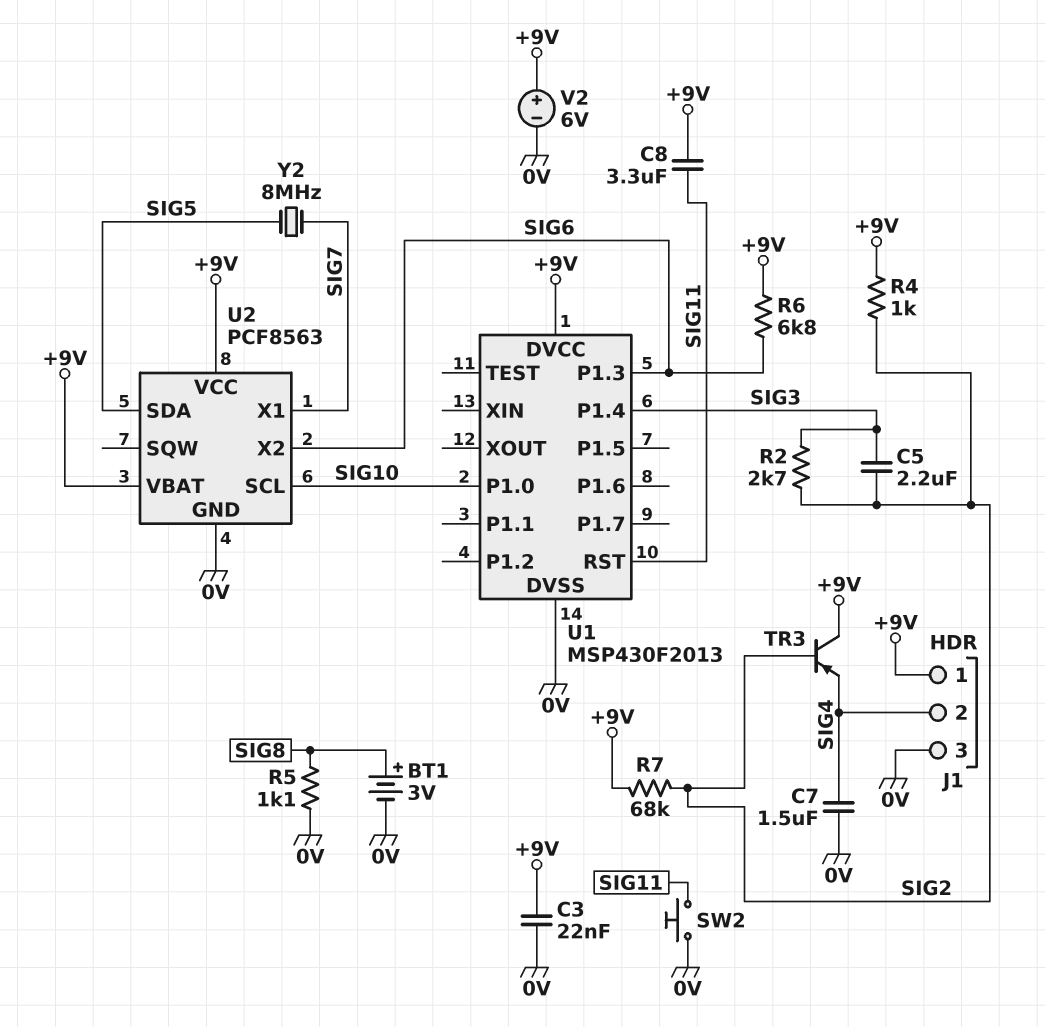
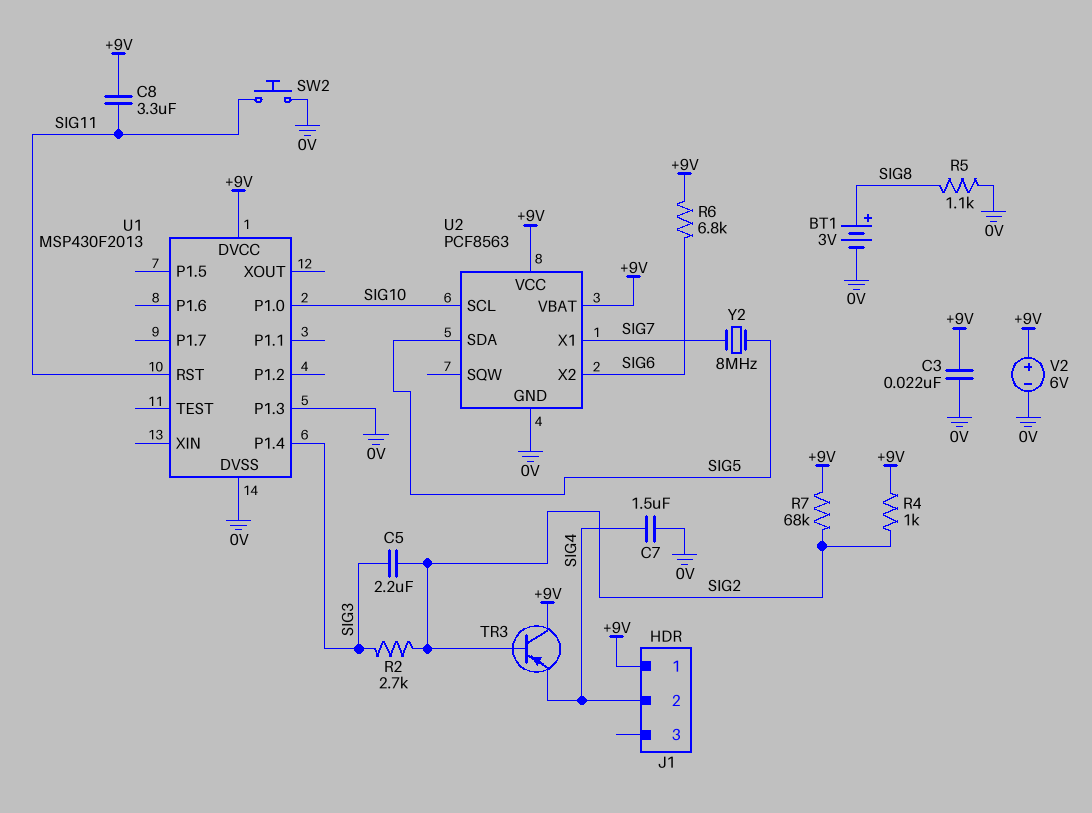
J1 pin 3: 0V -> none
U1 pin P1.3: SIG6 -> 0V

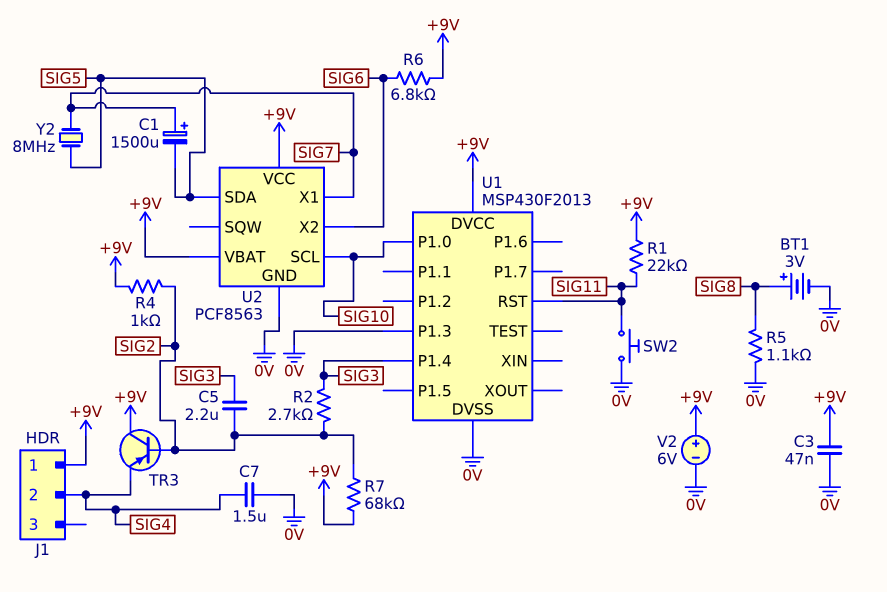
C1: none -> 1500uF (plus SIG7, minus SIG5)
C3: 22nF (+9V, 0V) -> 47nF (+9V, 0V)
C8: 3.3uF (+9V, SIG11) -> none
R1: none -> 22k (+9V, SIG11)

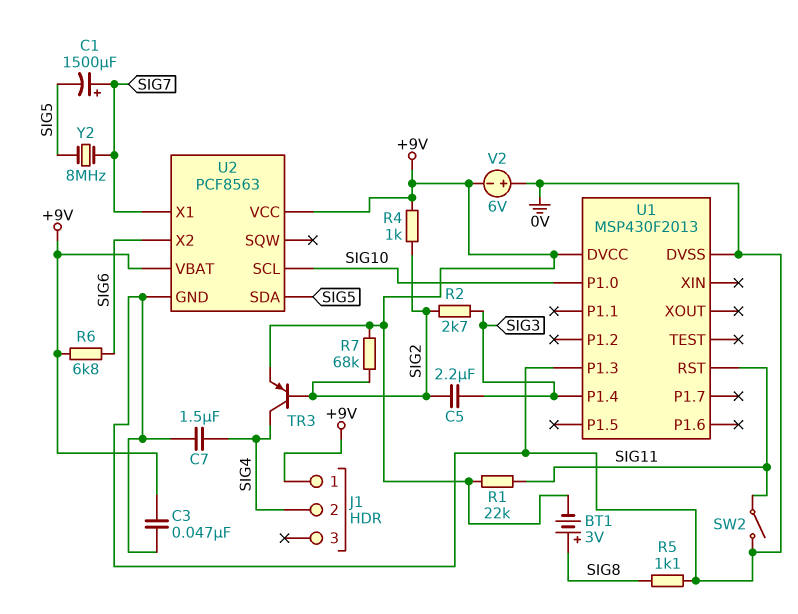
BT1: 3V (plus SIG8, minus 0V) -> 3V (plus SIG8, minus +9V)
SW2: button (0V, SIG11) -> switch (0V, SIG11)
TR3: PNP (B SIG2, C +9V, E SIG4) -> PNP (B SIG2, C SIG4, E +9V)
V2: 6V (plus +9V, minus 0V) -> 6V (plus 0V, minus +9V)

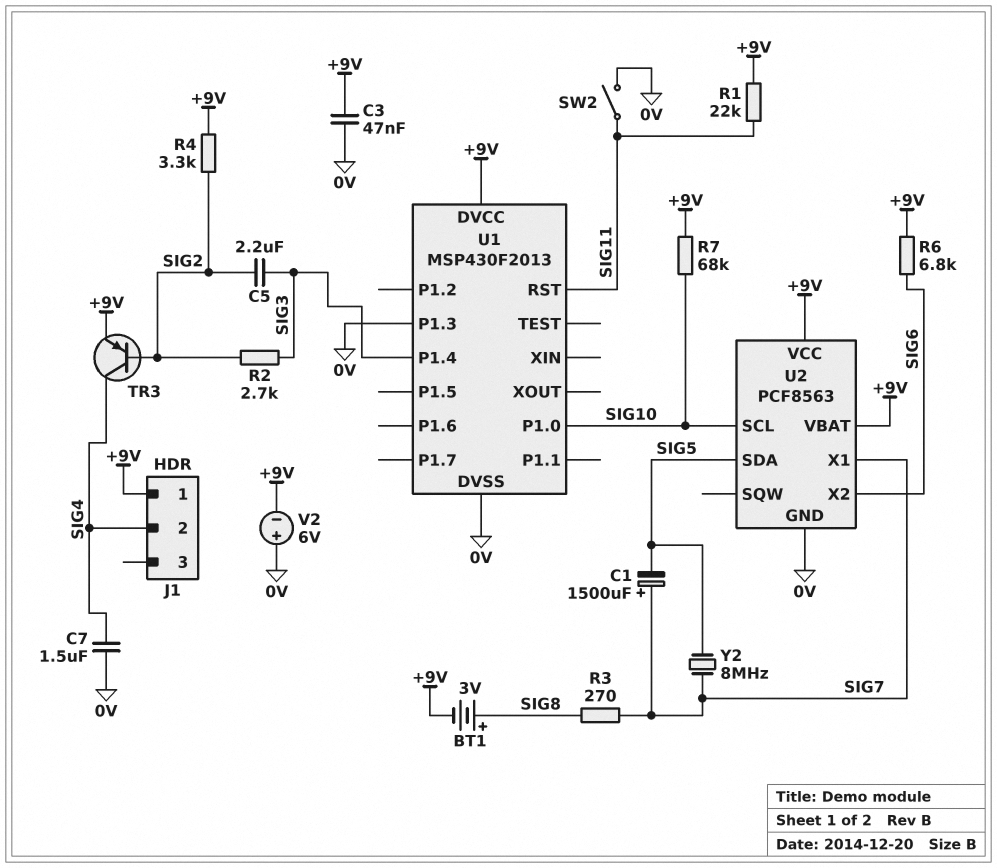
R3: none -> 270 (SIG7, SIG8)
R4: 1k (+9V, SIG2) -> 3.3k (+9V, SIG2)
R5: 1.1k (0V, SIG8) -> none
R7: 68k (+9V, SIG2) -> 68k (+9V, SIG10)

